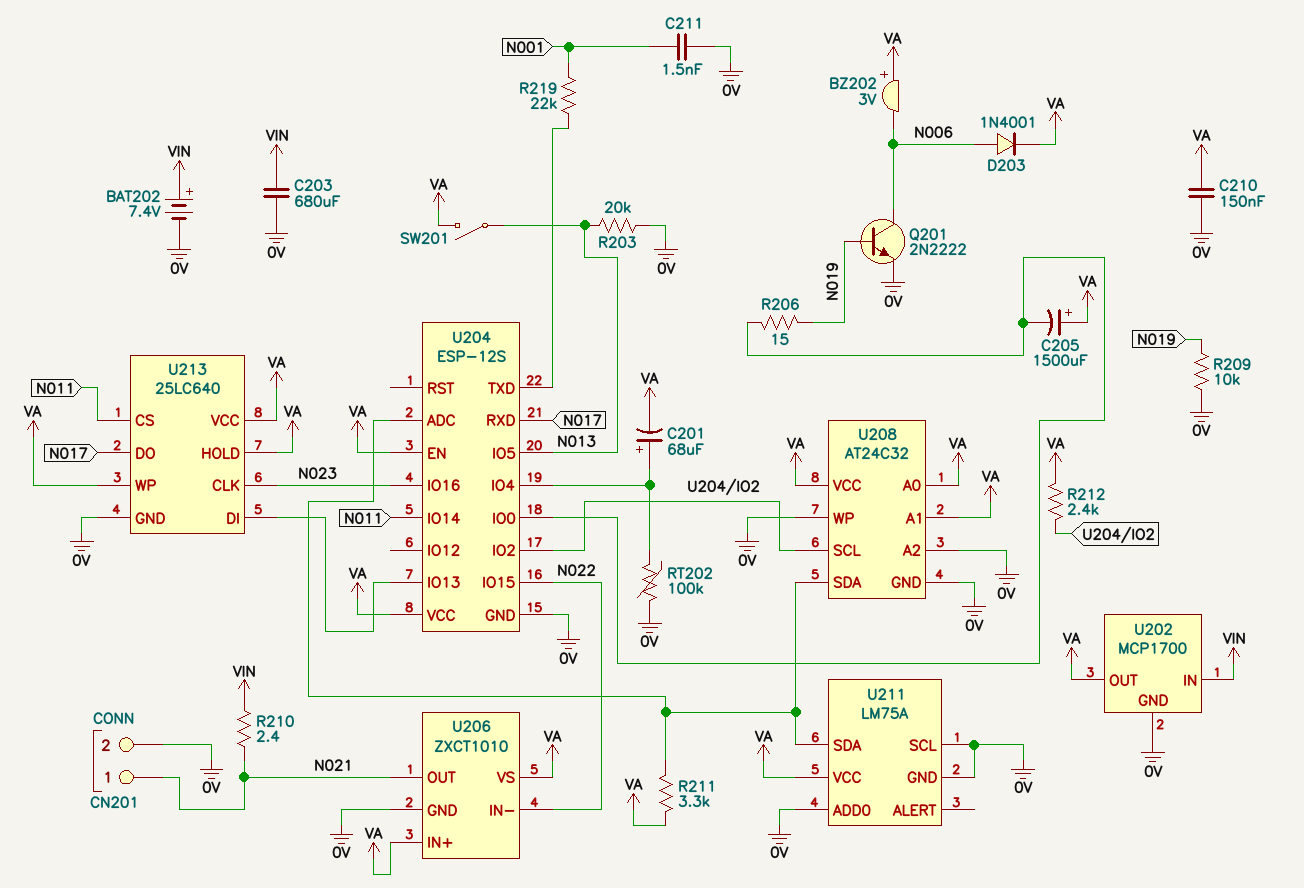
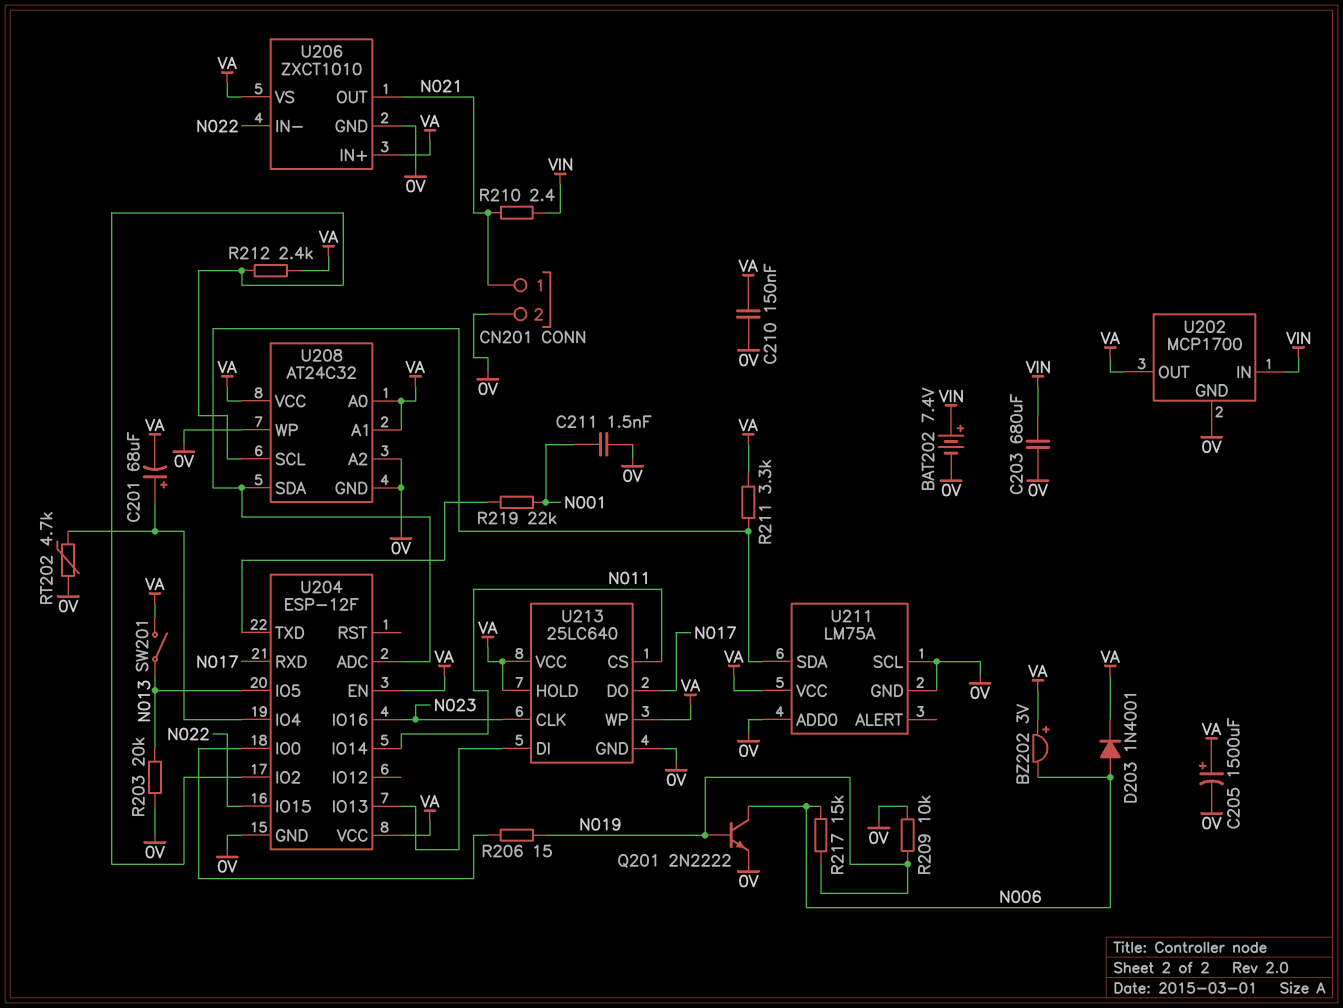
C205: 1500uF (plus VA, minus U204/IO0) -> 1500uF (plus VA, minus 0V)
R217: none -> 15k (N006, N019)
RT202: 100k (0V, U204/IO4) -> 4.7k (0V, U204/IO4)
U204: ESP-12S -> ESP-12F

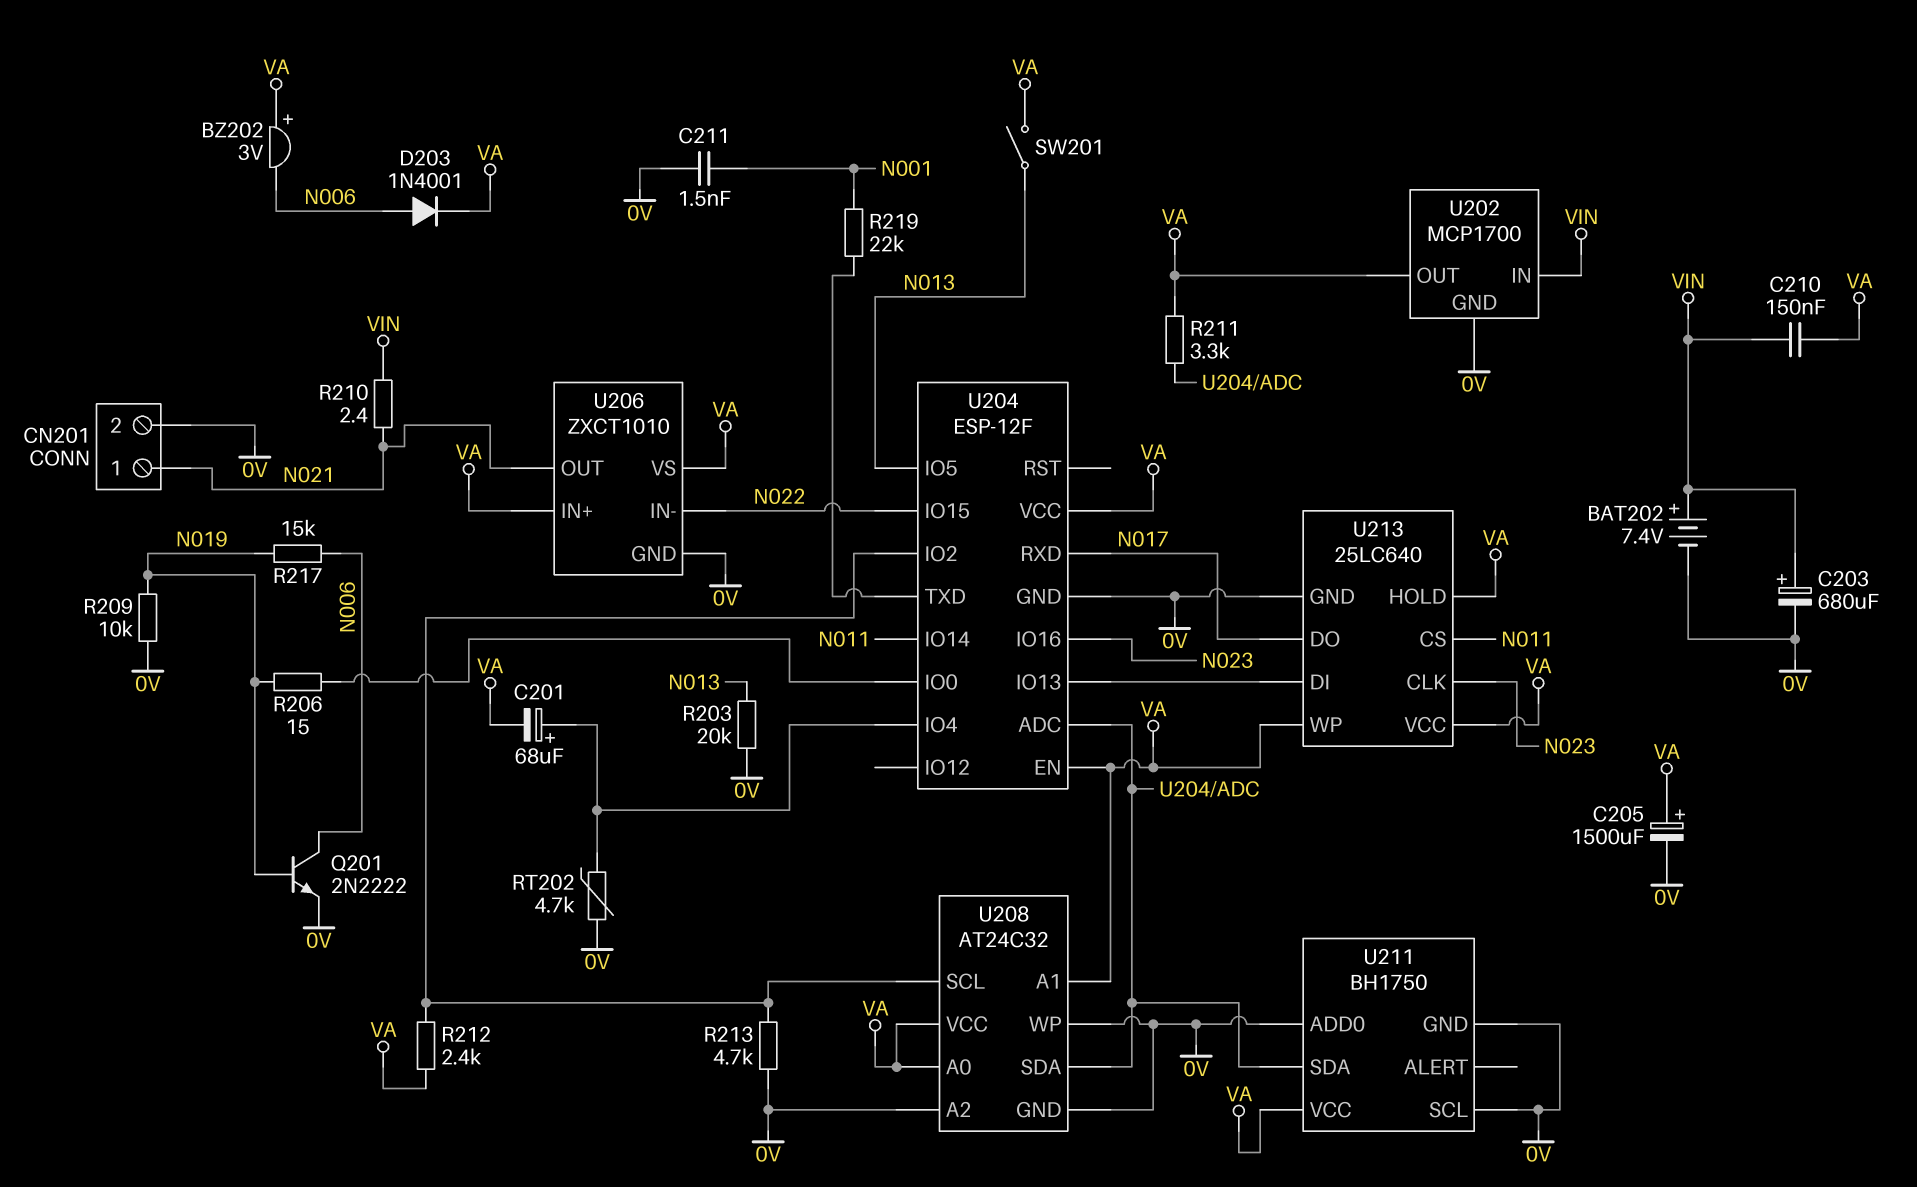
C203: 680uF (0V, VIN) -> 680uF (plus VIN, minus 0V)
C210: 150nF (0V, VA) -> 150nF (VA, VIN)
R213: none -> 4.7k (0V, U204/IO2)
U211: LM75A -> BH1750

